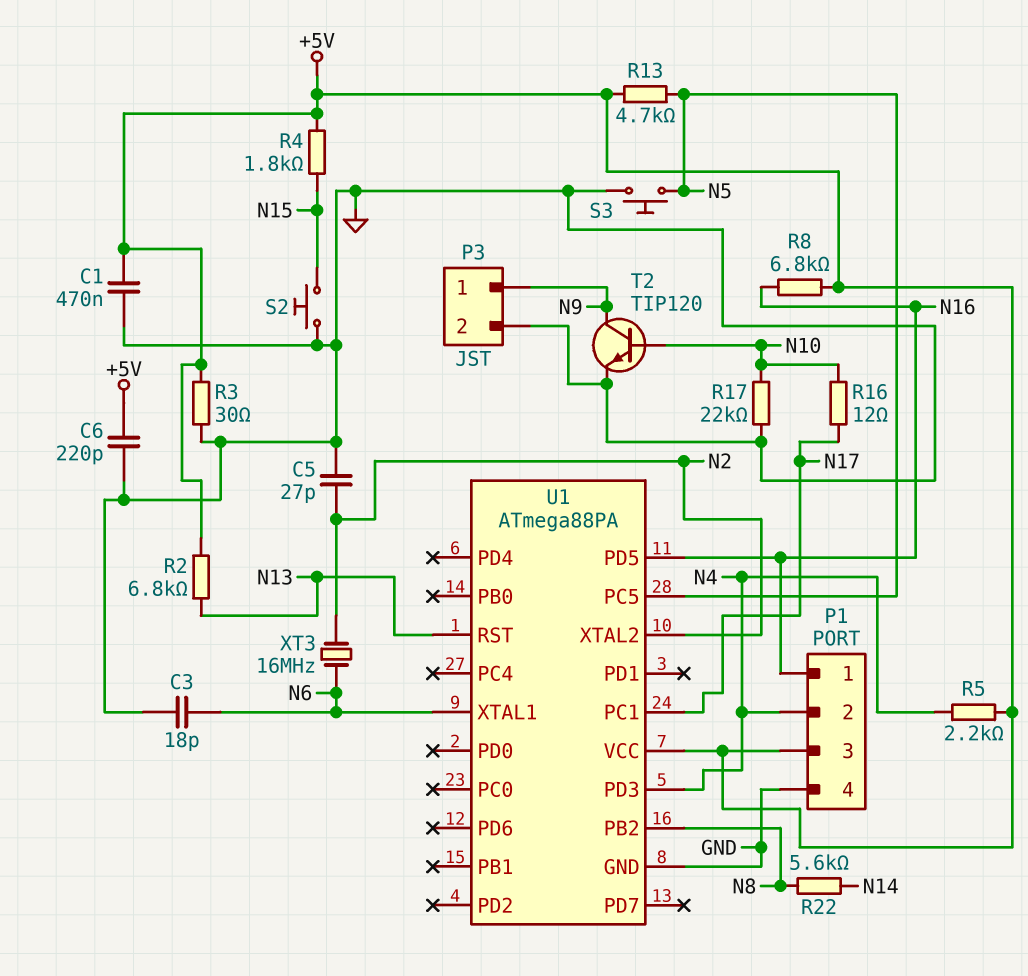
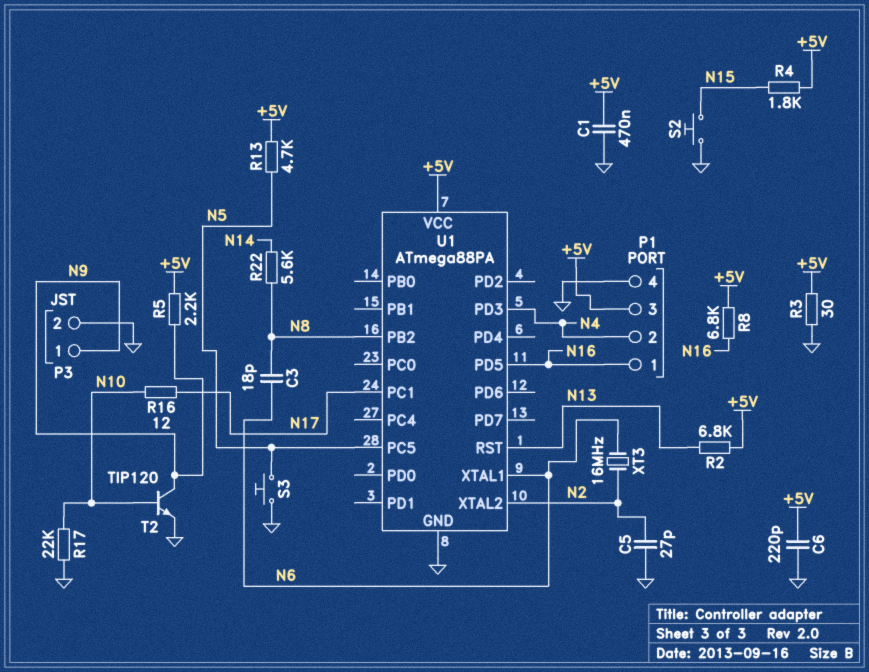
C3: 18pF (GND, N6) -> 18pF (N6, N8)
R5: 2.2k (+5V, N4) -> 2.2k (+5V, N9)

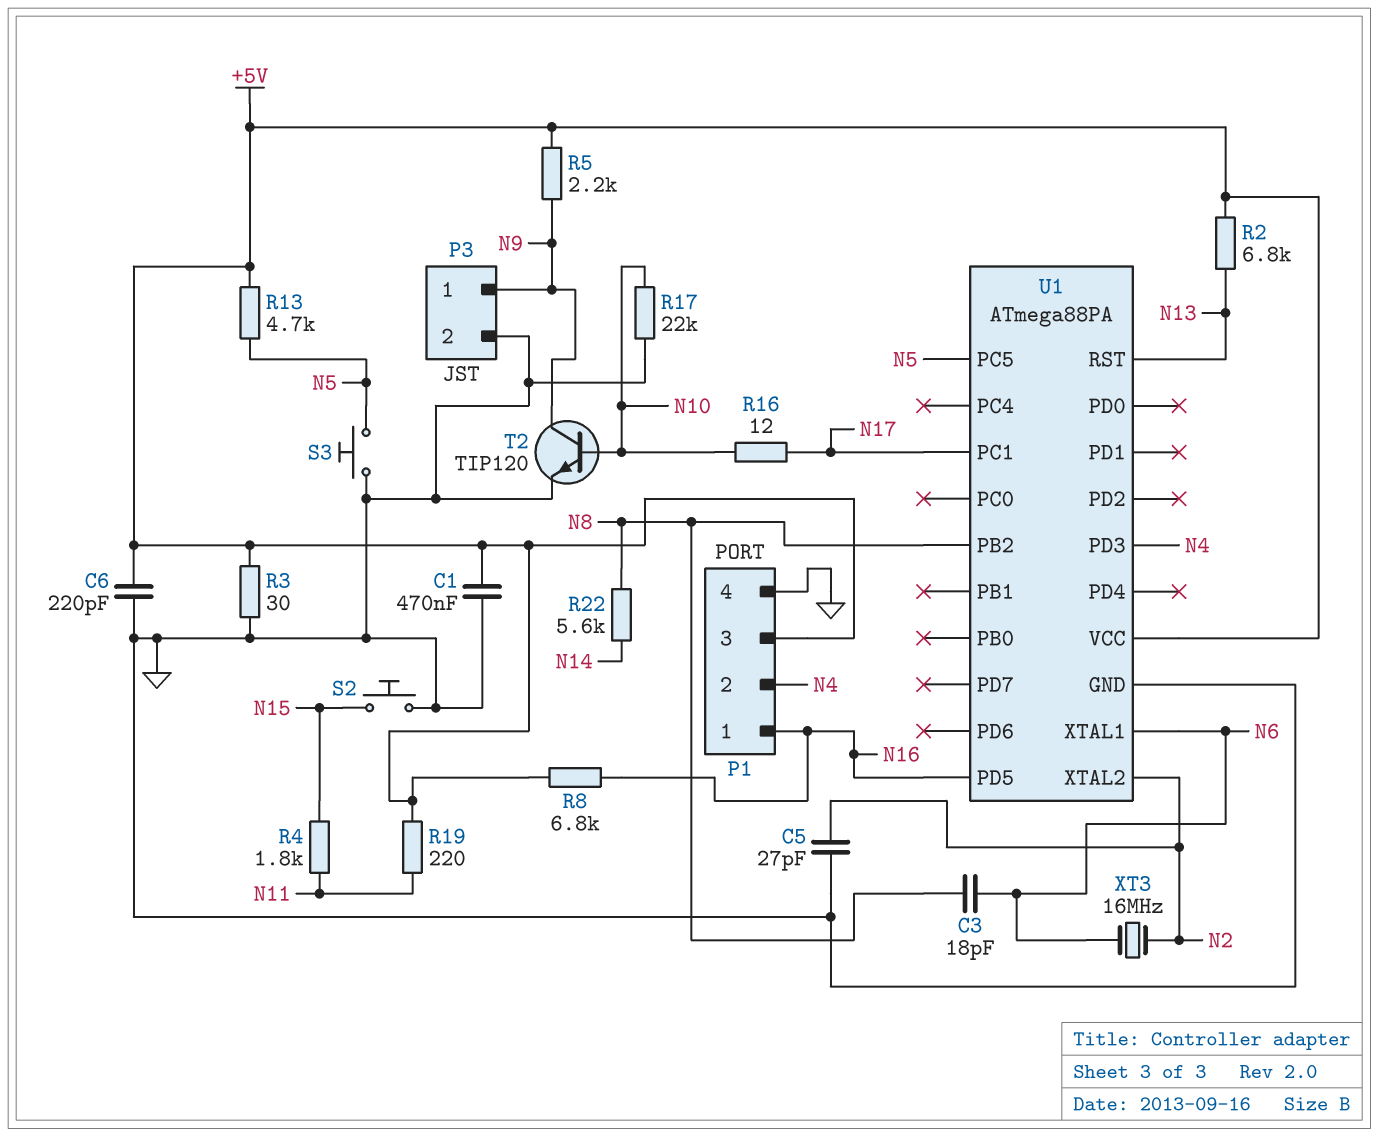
R4: 1.8k (+5V, N15) -> 1.8k (N11, N15)
R19: none -> 220 (+5V, N11)

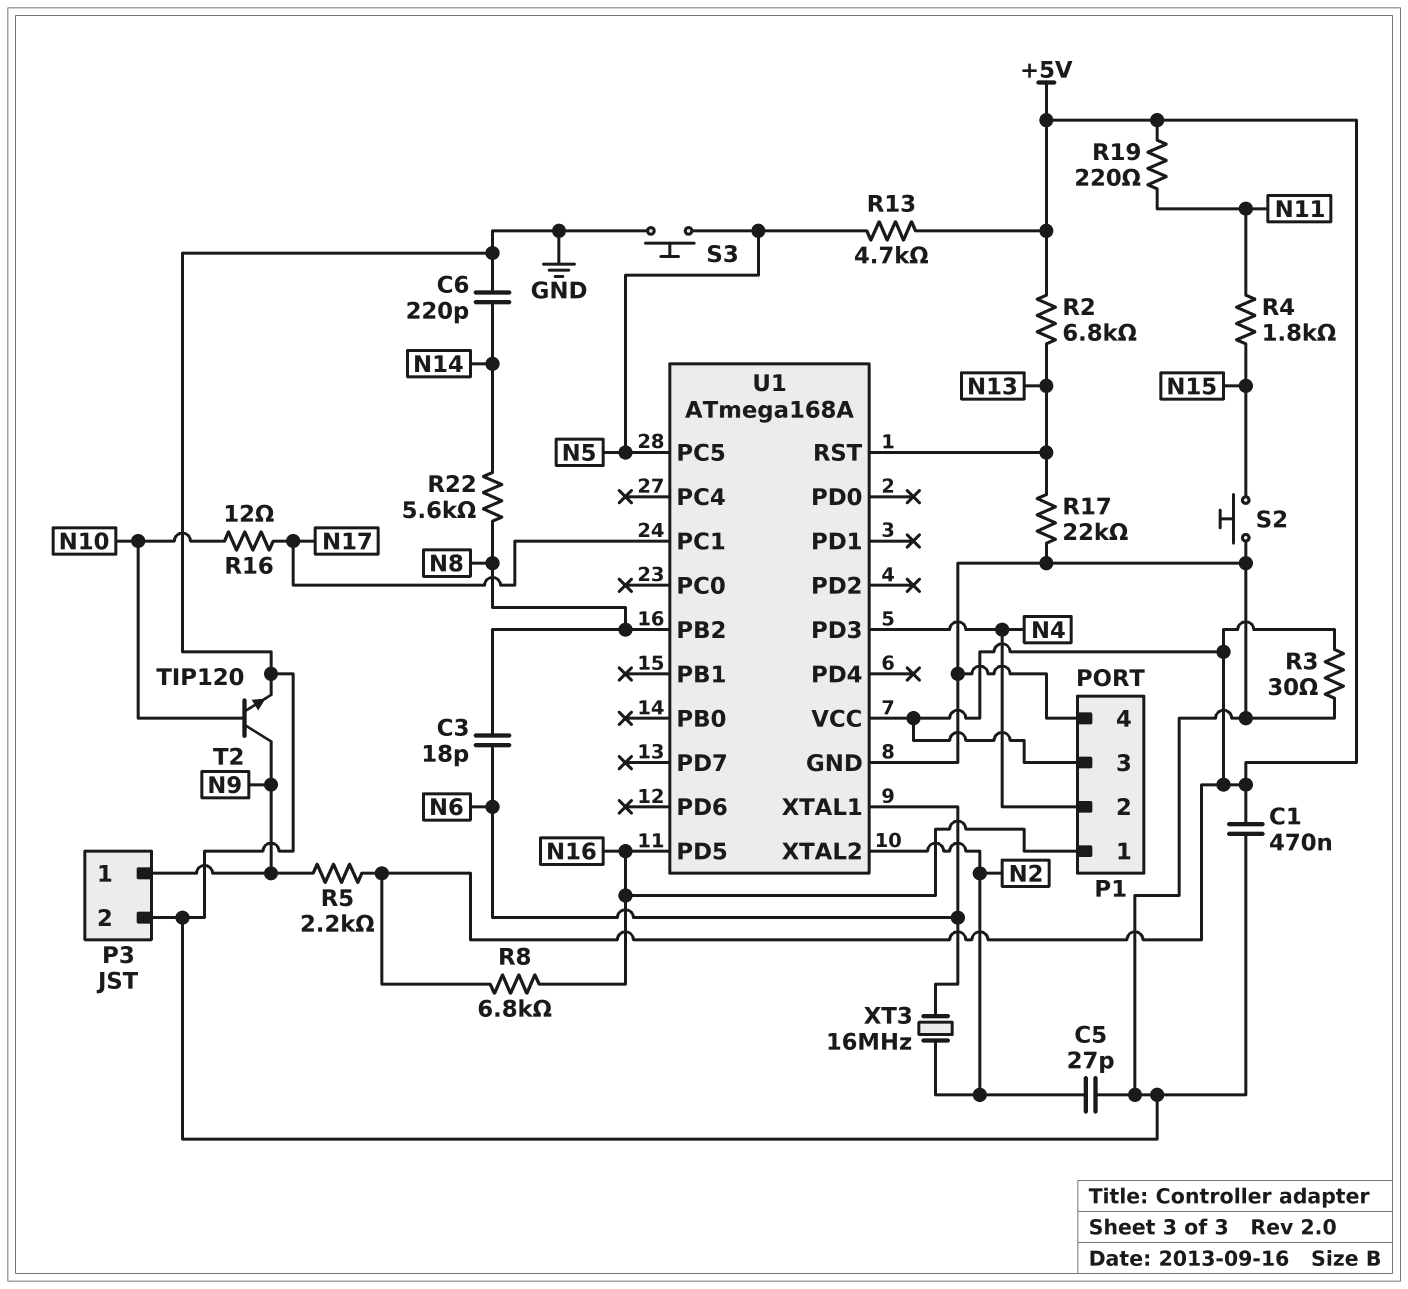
C6: 220pF (+5V, GND) -> 220pF (GND, N14)
R17: 22k (GND, N10) -> 22k (GND, N13)
U1: ATmega88PA -> ATmega168A

